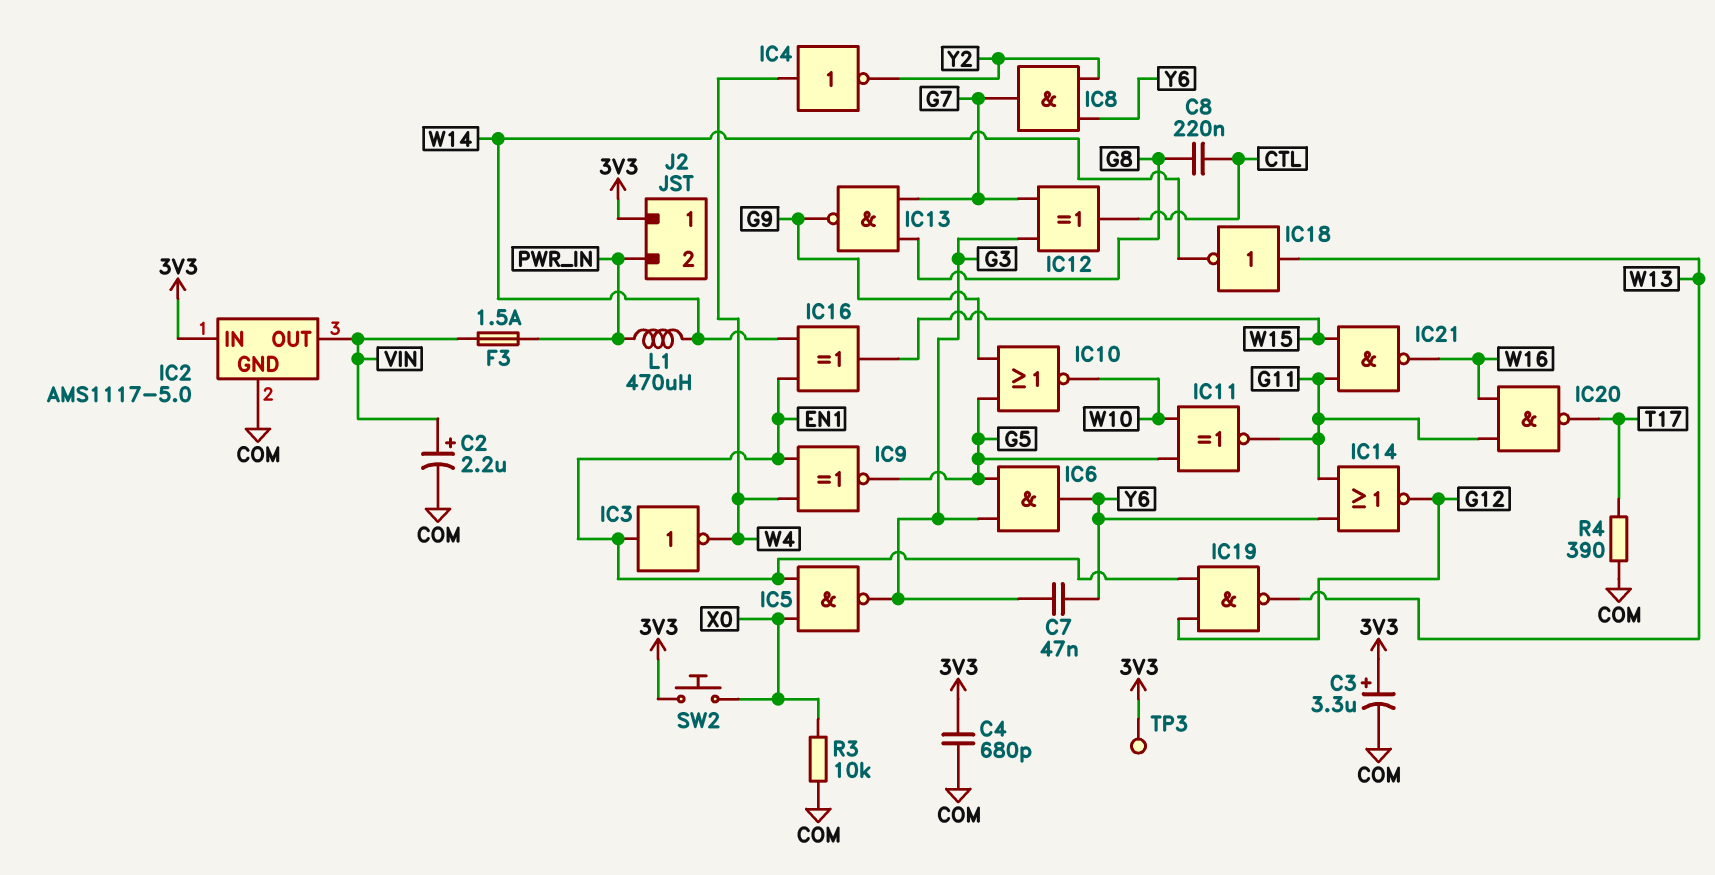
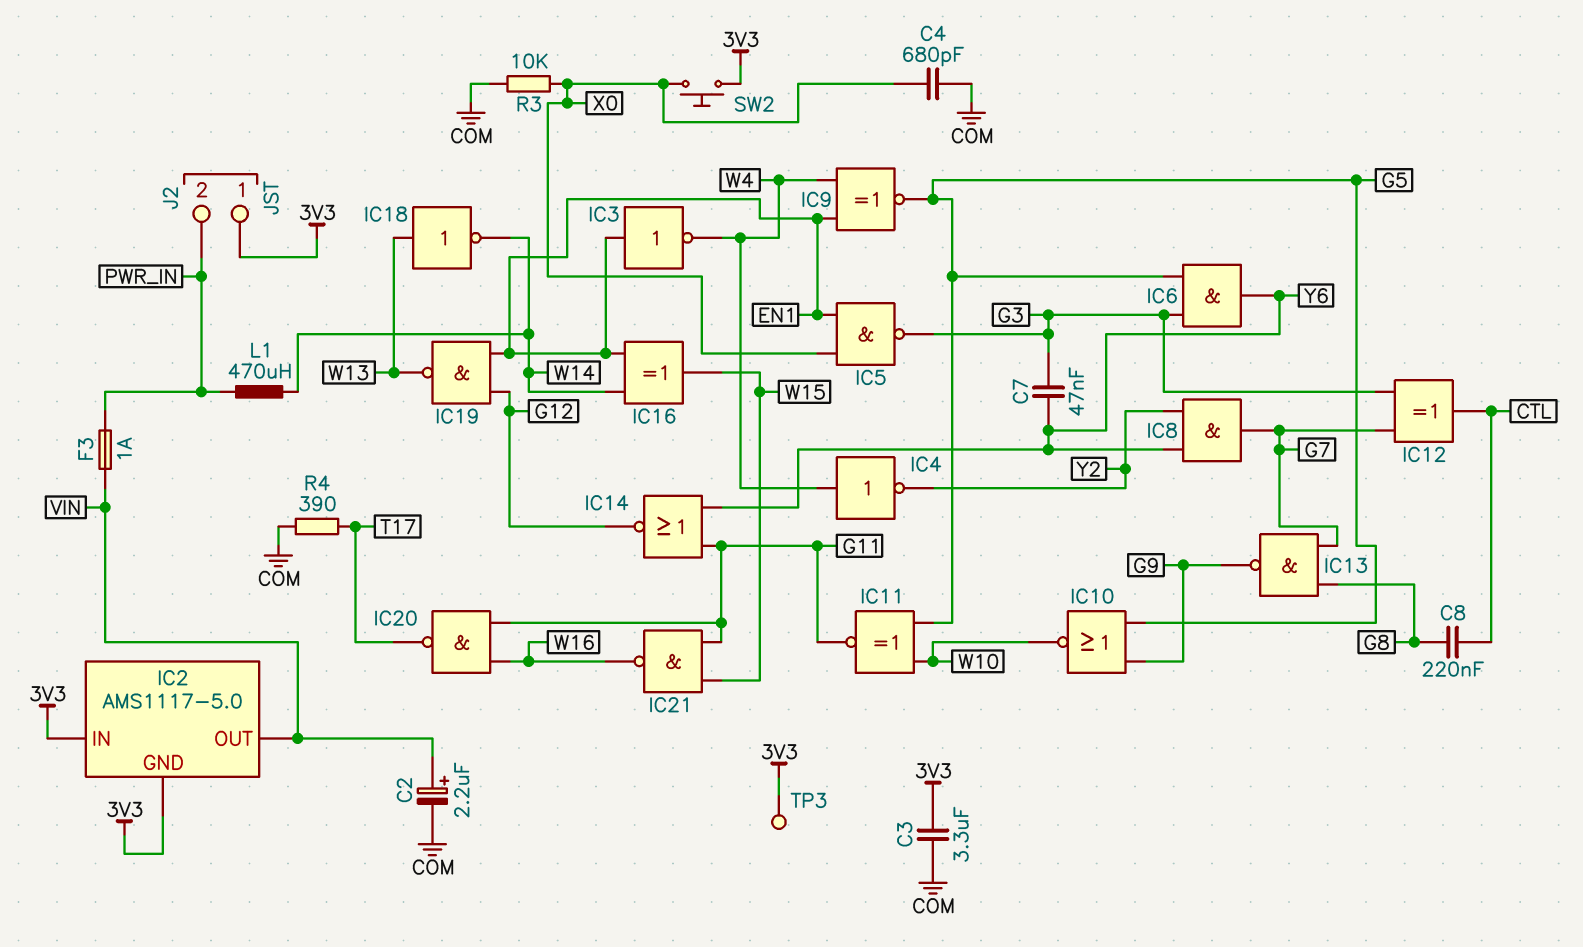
C3: 3.3uF (plus 3V3, minus COM) -> 3.3uF (3V3, COM)
C4: 680pF (3V3, COM) -> 680pF (COM, X0)
F3: 1.5A (PWR_IN, VIN) -> 1A (PWR_IN, VIN)
IC2 pin GND: COM -> 3V3

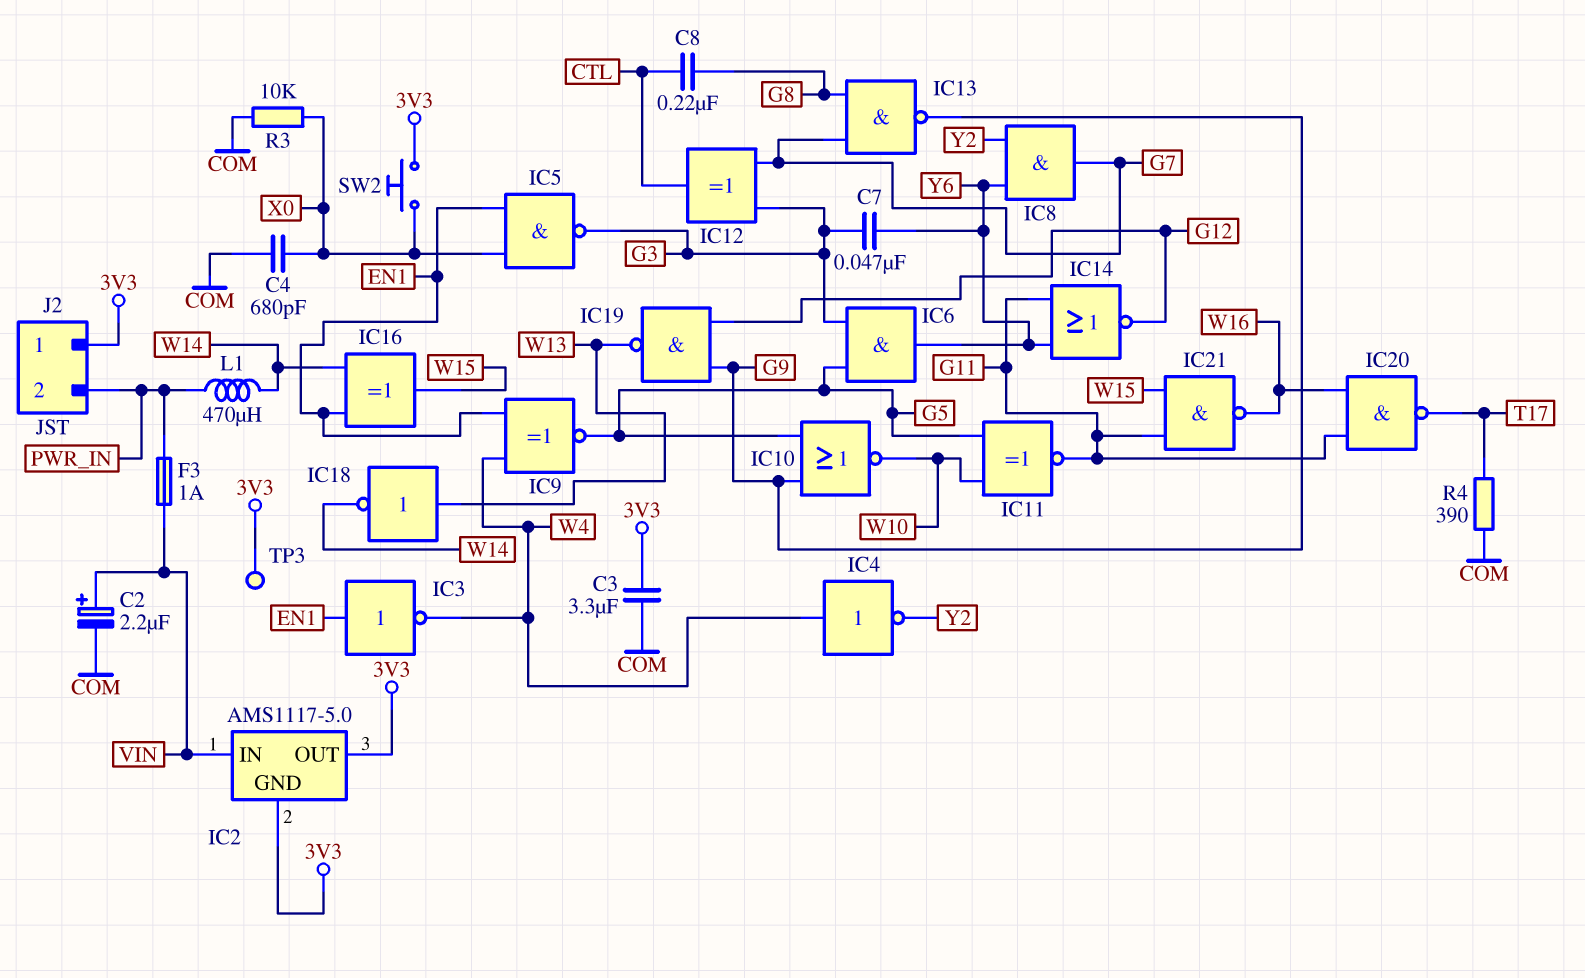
IC2 pin IN: 3V3 -> VIN
IC2 pin OUT: VIN -> 3V3
IC19: NAND (in EN1, in G12, out W13) -> NAND (in G9, in G12, out W13)

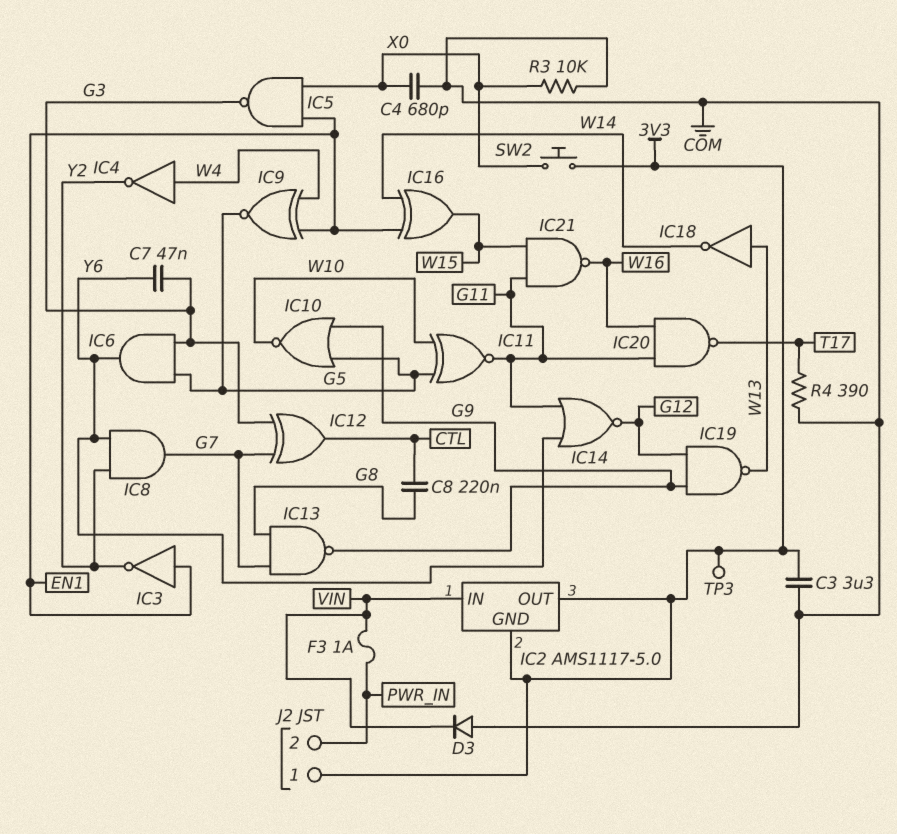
C2: 2.2uF (plus VIN, minus COM) -> none
D3: none -> diode (A COM, K VIN)
IC3: NOT (in EN1, out W4) -> NOT (in EN1, out Y2)
L1: 470uH (PWR_IN, W14) -> none

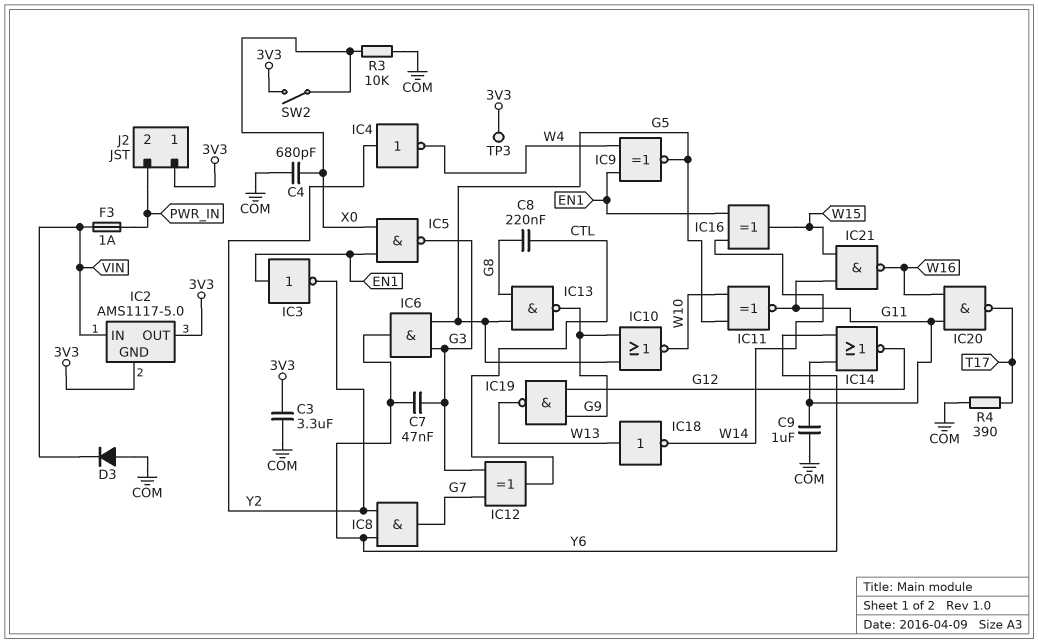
C9: none -> 1uF (COM, G11)
IC4: NOT (in W4, out Y2) -> NOT (in Y2, out W4)
IC13: NAND (in G7, in G8, out G9) -> NAND (in G5, in G8, out G9)
SW2: button (3V3, X0) -> switch (3V3, X0)

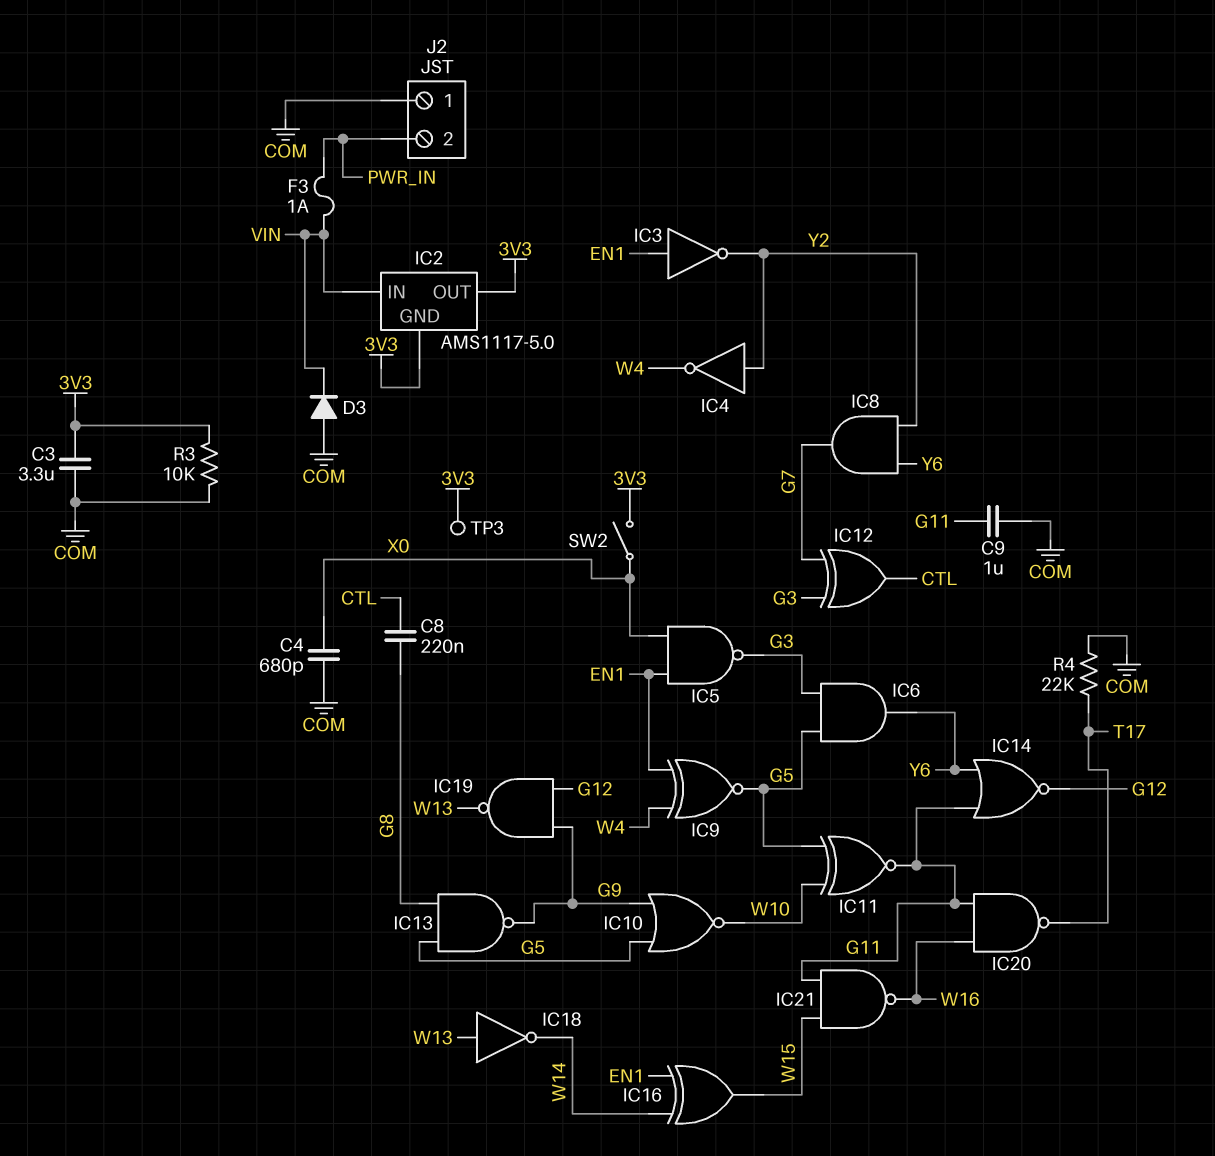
C7: 47nF (G3, Y6) -> none
J2 pin 1: 3V3 -> COM
R3: 10k (COM, X0) -> 10k (3V3, COM)
R4: 390 (COM, T17) -> 22k (COM, T17)

